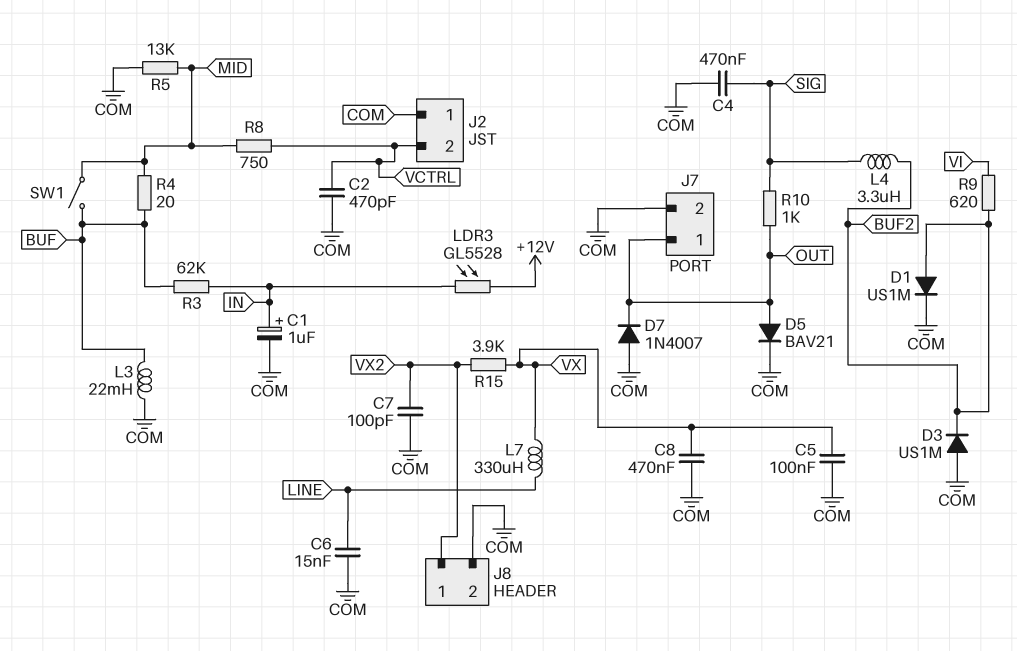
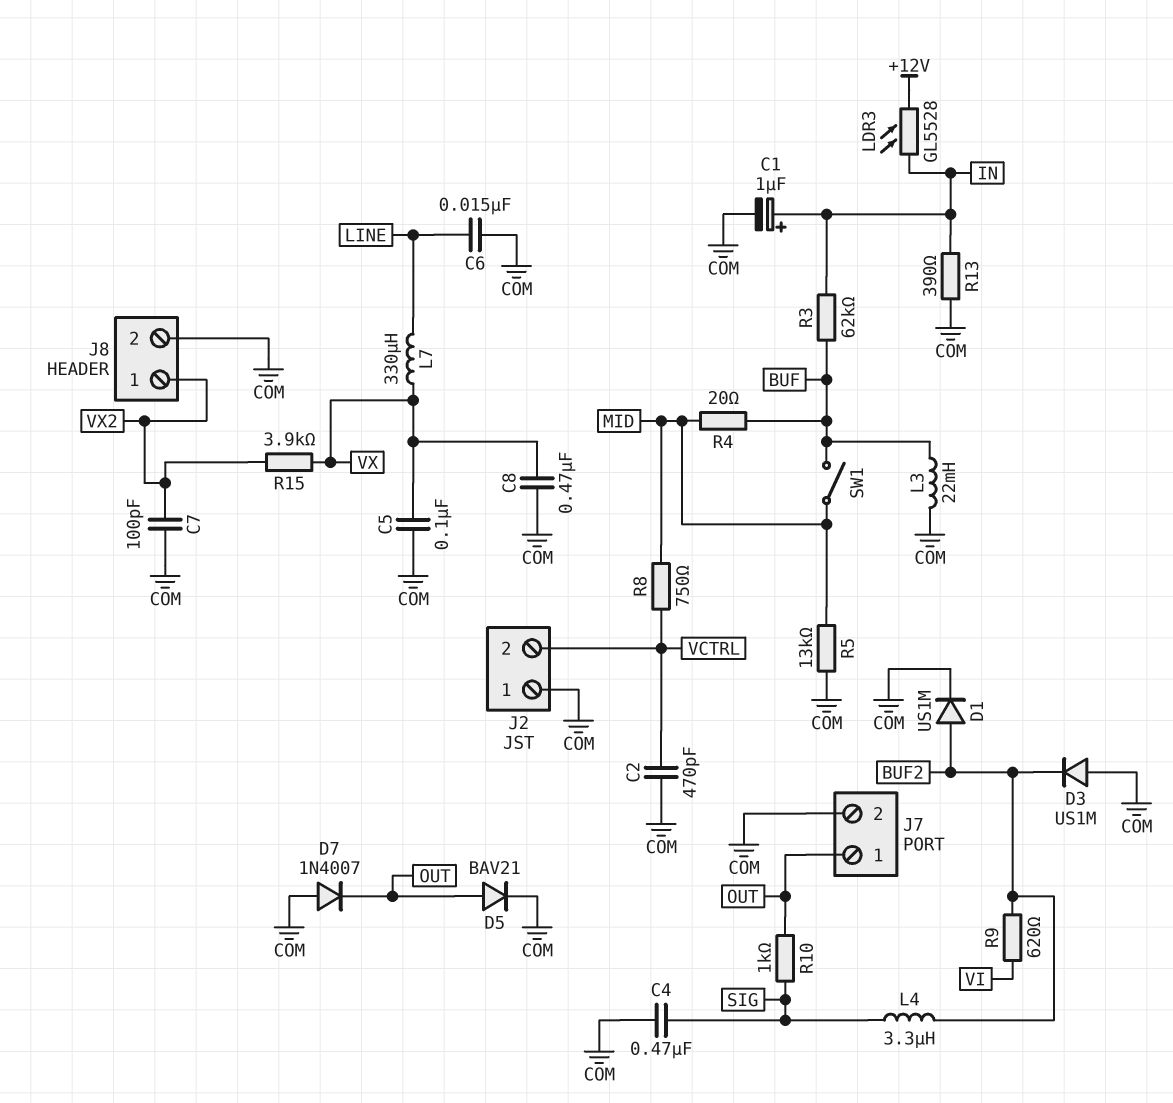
R13: none -> 390 (COM, IN)

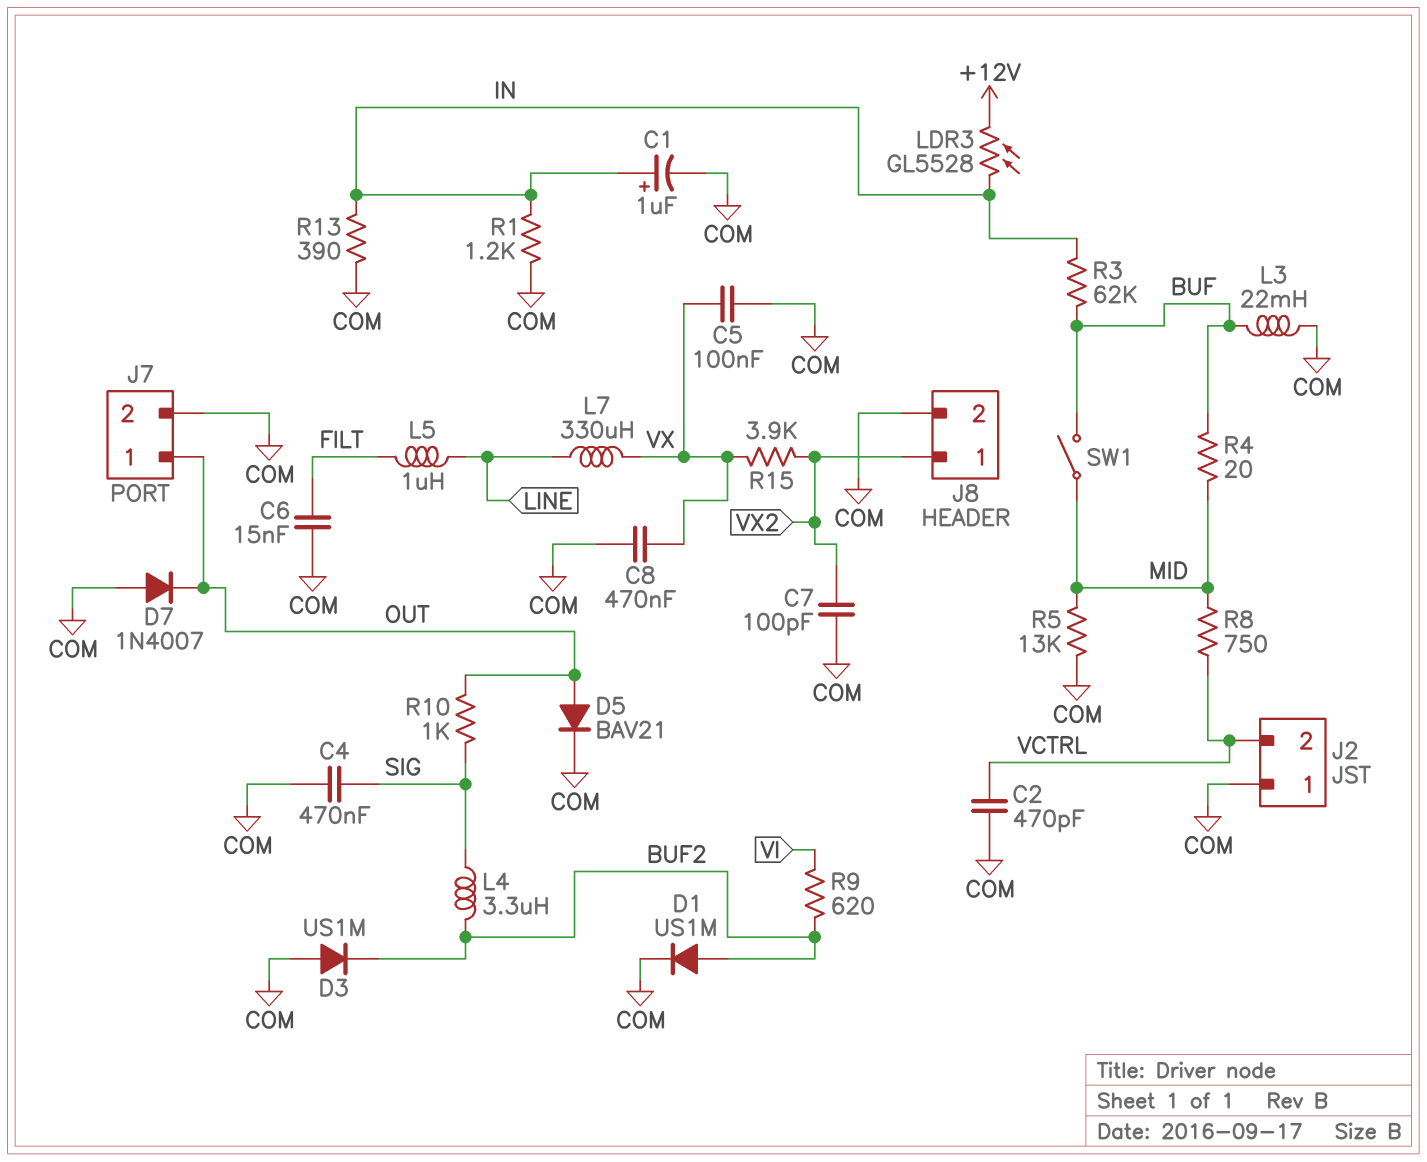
C6: 15nF (COM, LINE) -> 15nF (COM, FILT)
L5: none -> 1uH (FILT, LINE)
R1: none -> 1.2k (COM, IN)

